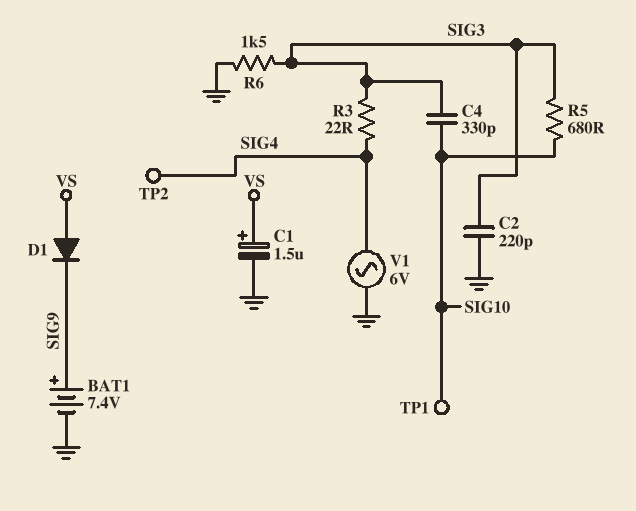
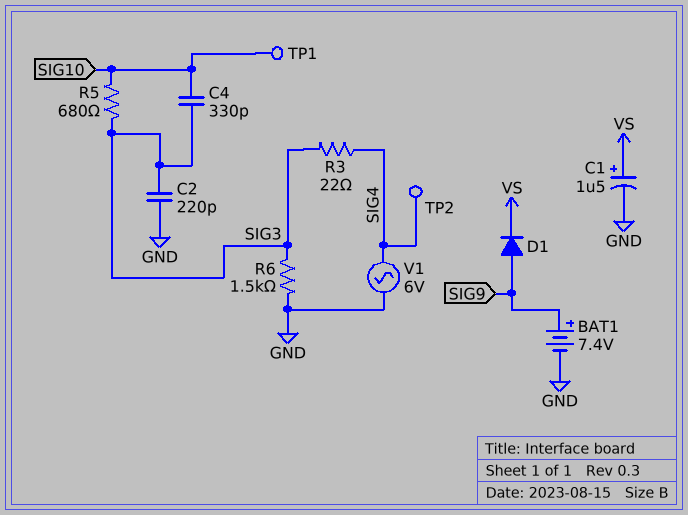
D1: diode (A VS, K SIG9) -> diode (A SIG9, K VS)

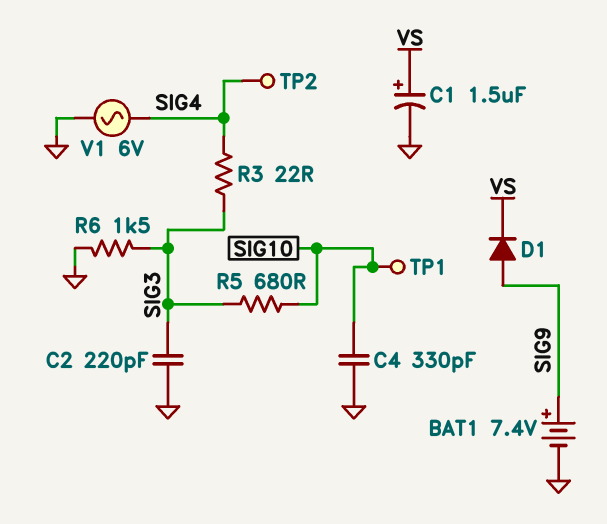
C4: 330pF (SIG3, SIG10) -> 330pF (GND, SIG10)

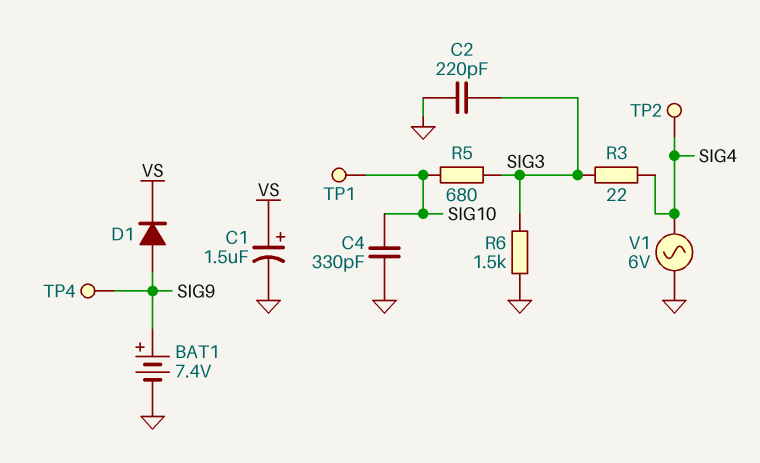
TP4: none -> test point (SIG9)

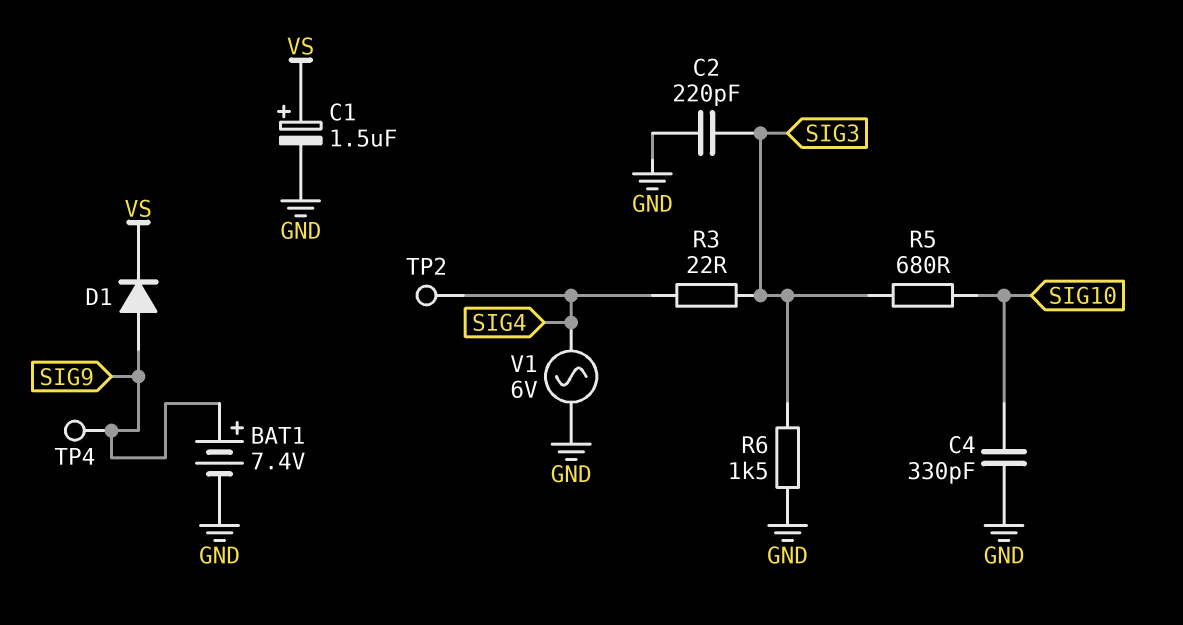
TP1: test point (SIG10) -> none

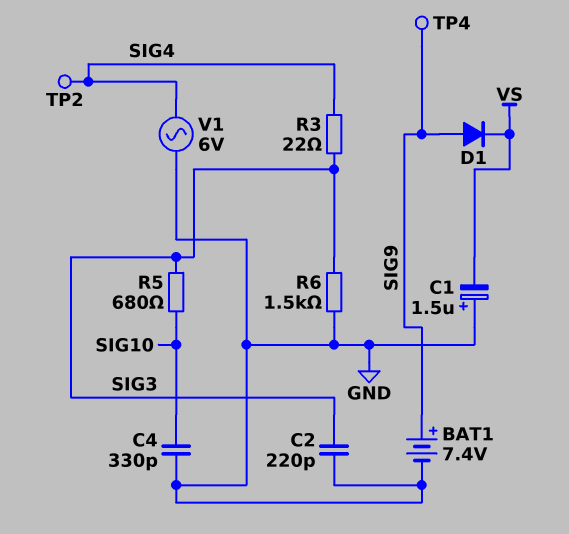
C1: 1.5uF (plus VS, minus GND) -> 1.5uF (plus GND, minus VS)

